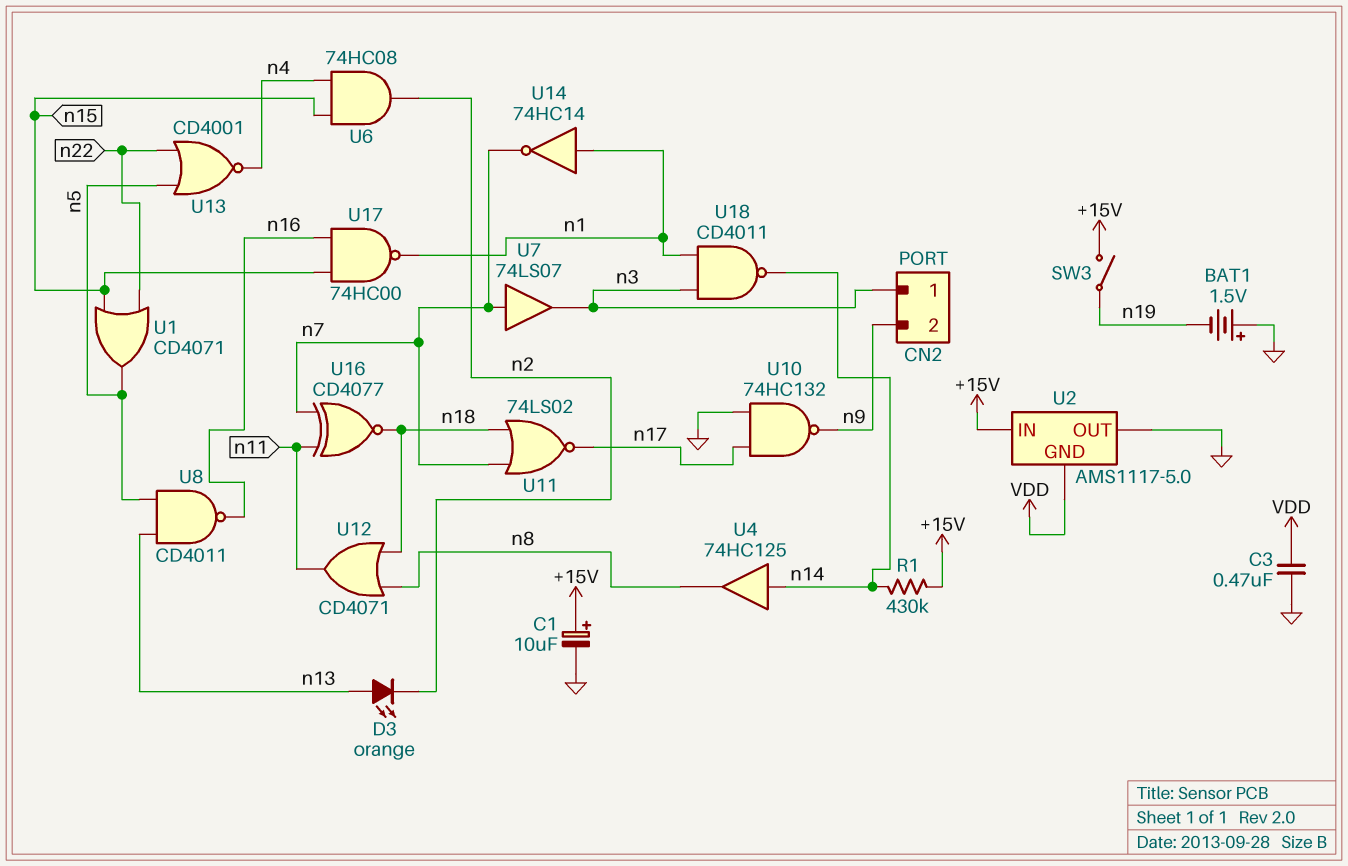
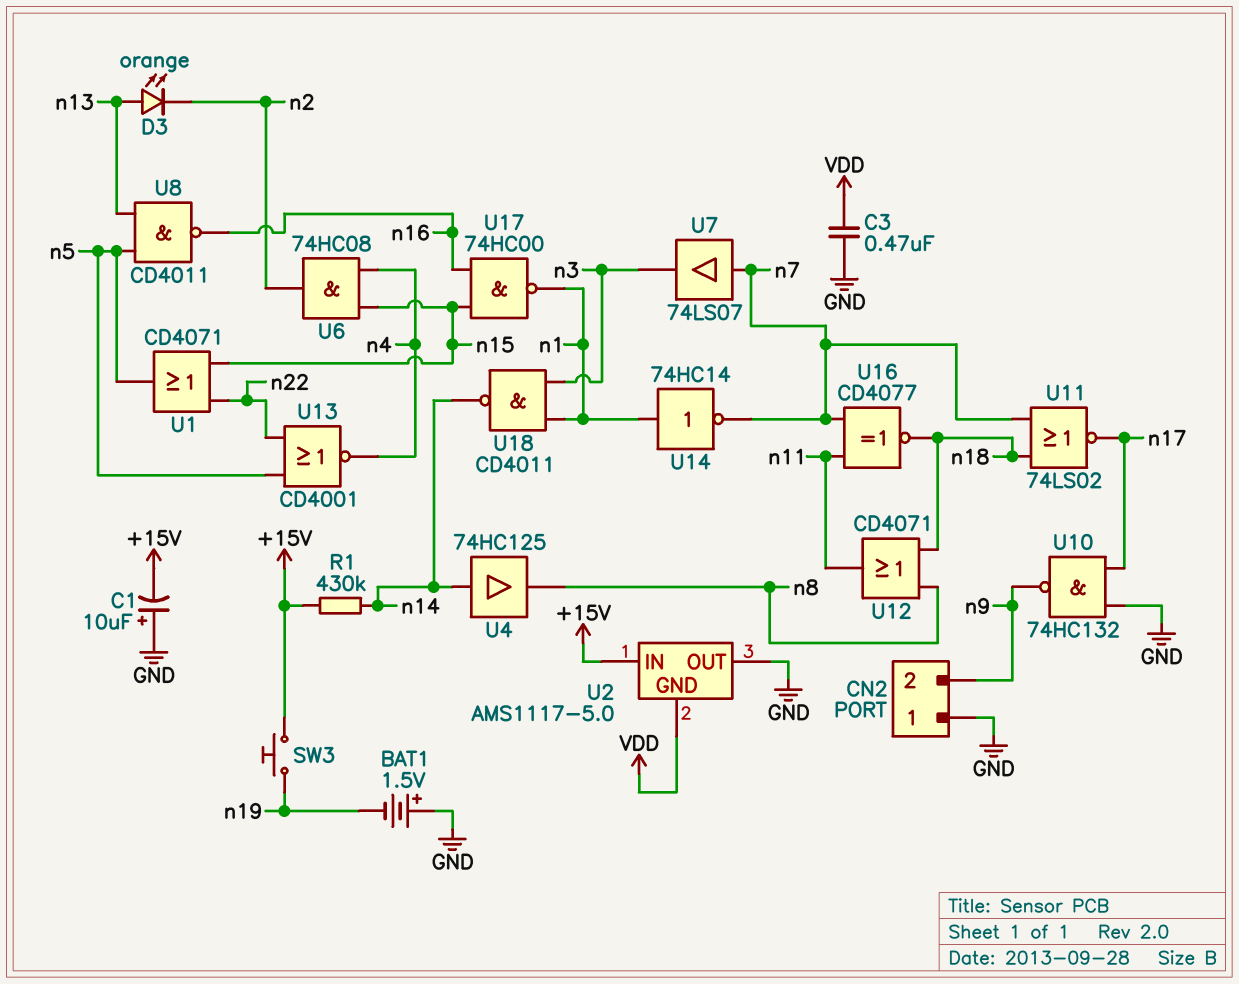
C1: 10uF (plus +15V, minus GND) -> 10uF (plus GND, minus +15V)
CN2 pin 1: n3 -> GND
SW3: switch (+15V, n19) -> button (+15V, n19)

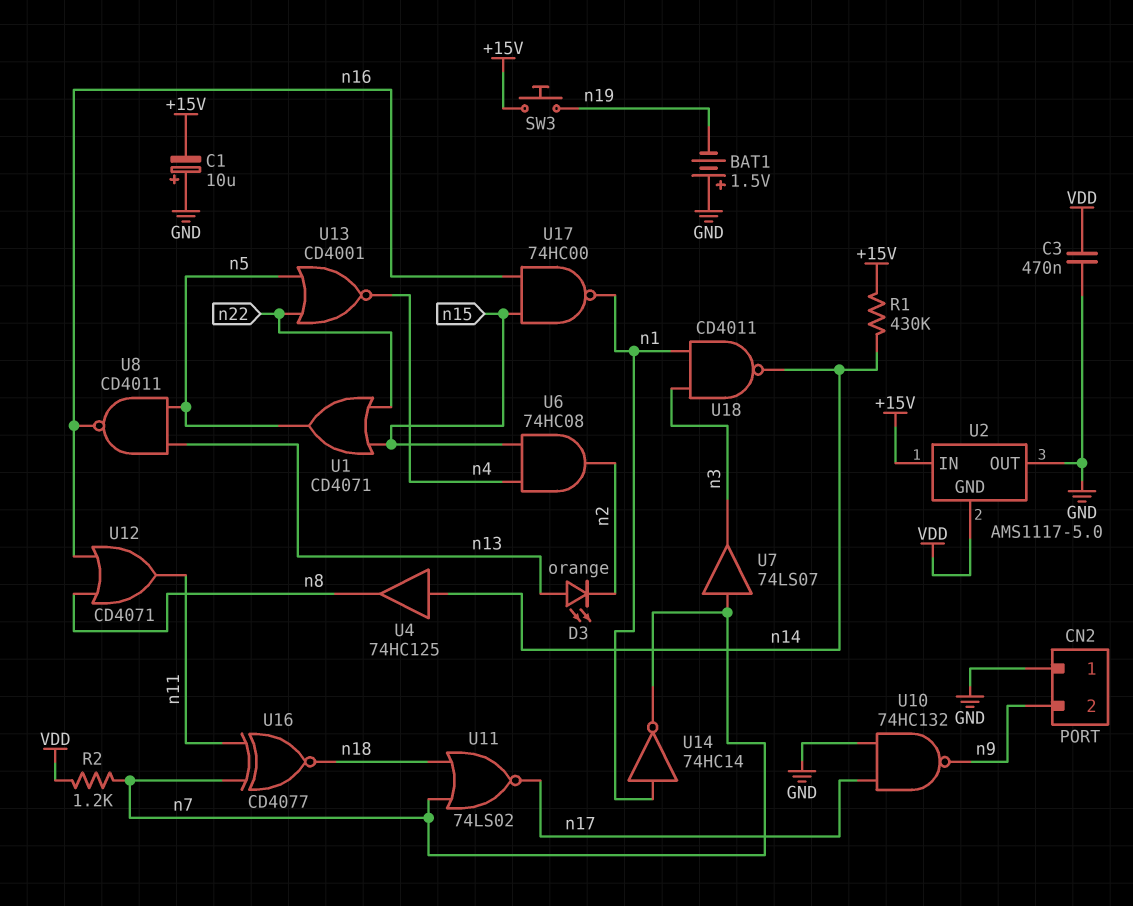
R2: none -> 1.2k (VDD, n7)
U12: OR CD4071 (in n8, in n18, out n11) -> OR CD4071 (in n8, in n16, out n11)

